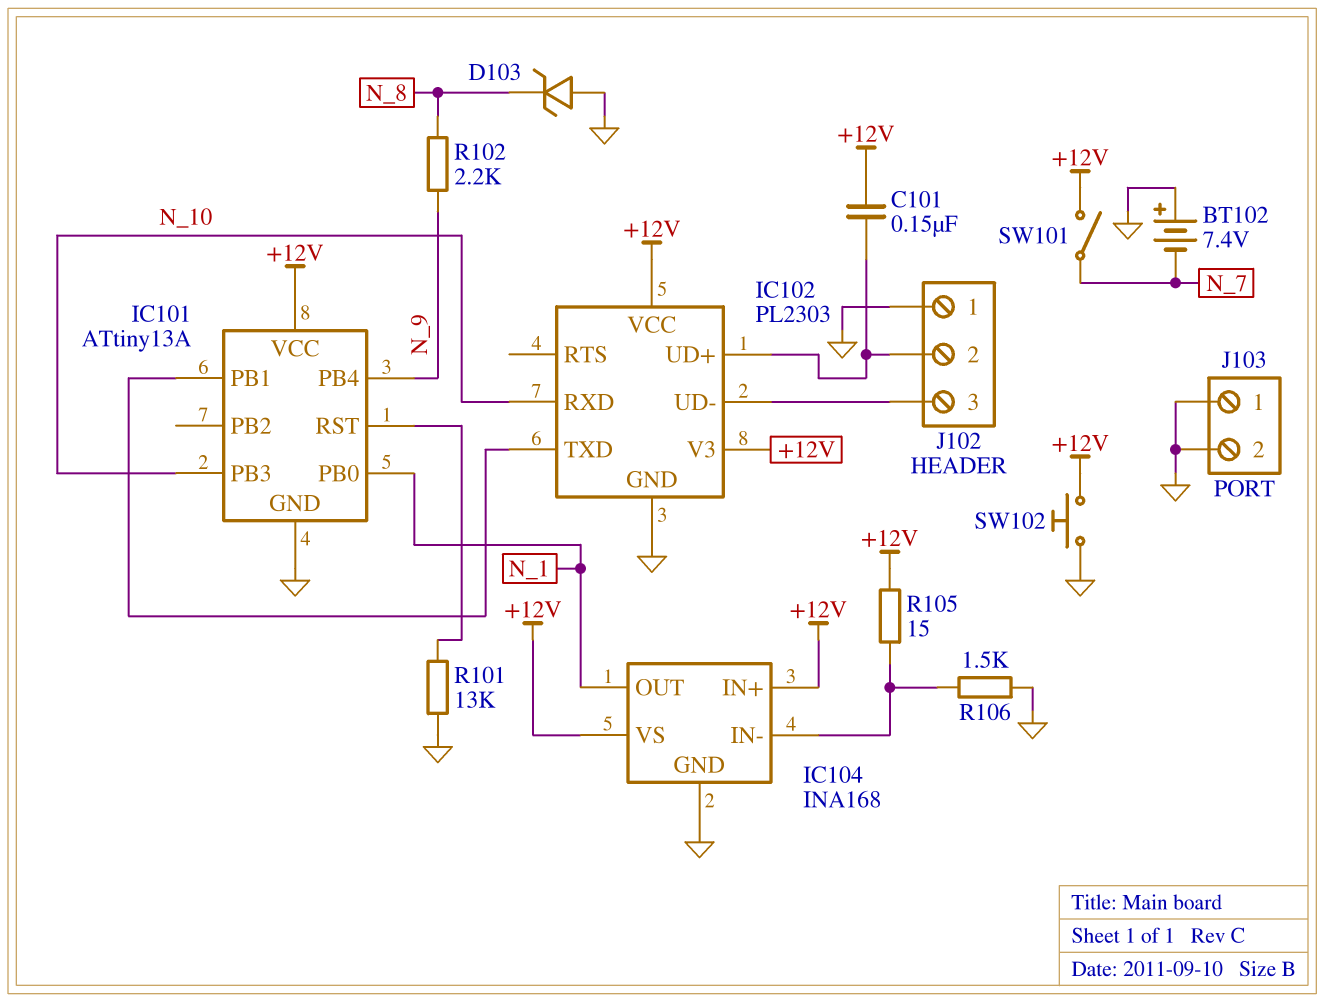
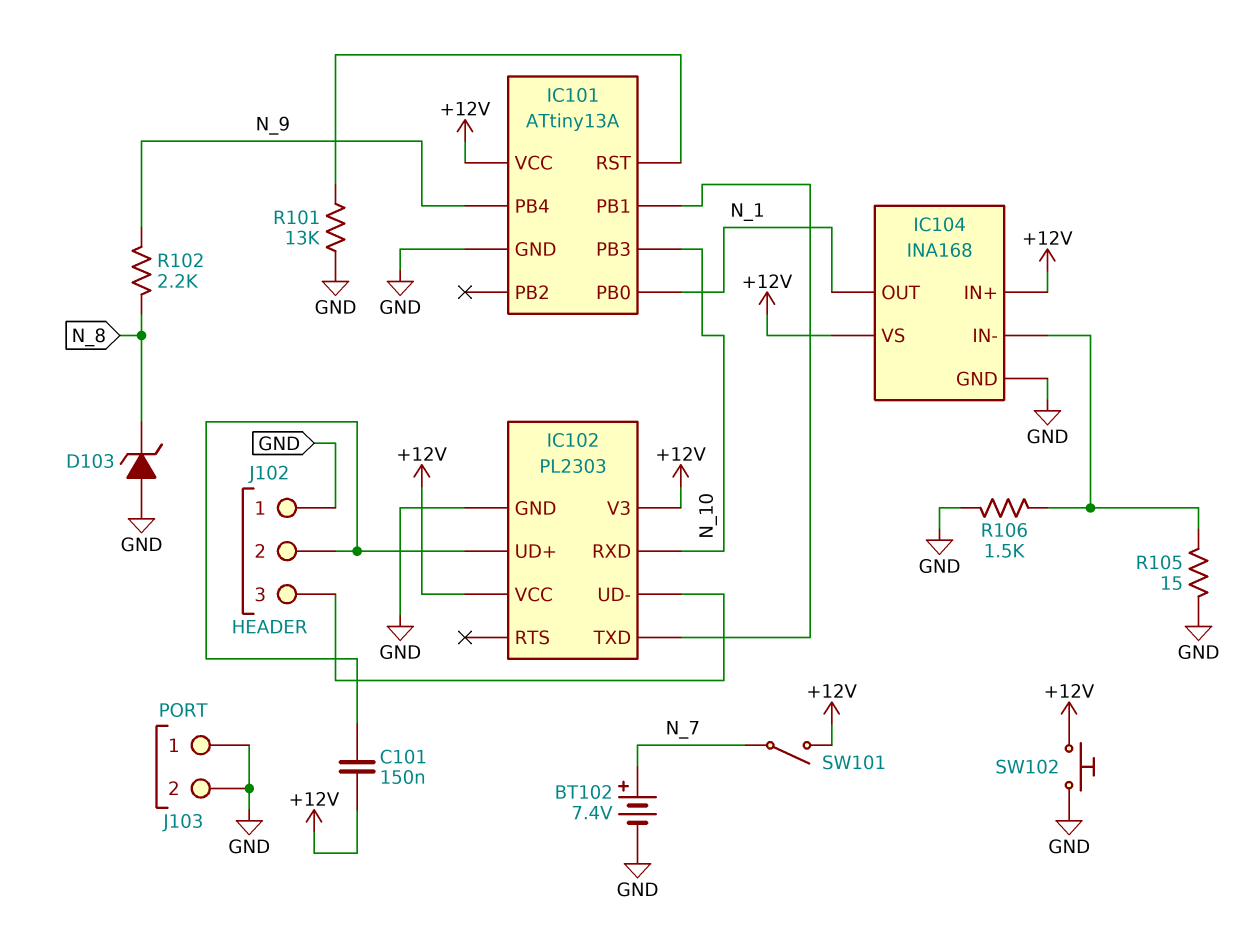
BT102: 7.4V (plus GND, minus N_7) -> 7.4V (plus N_7, minus GND)
R105: 15 (+12V, IC104/IN-) -> 15 (GND, IC104/IN-)

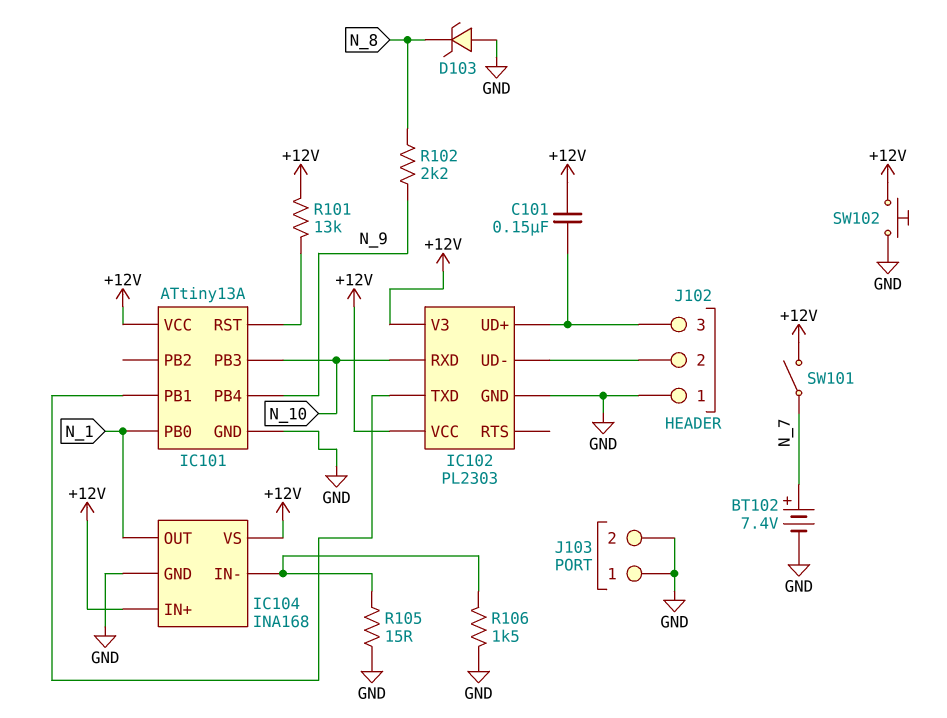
J102 pin 2: IC102/UD+ -> IC102/UD-
J102 pin 3: IC102/UD- -> IC102/UD+
R101: 13k (GND, IC101/RST) -> 13k (+12V, IC101/RST)

